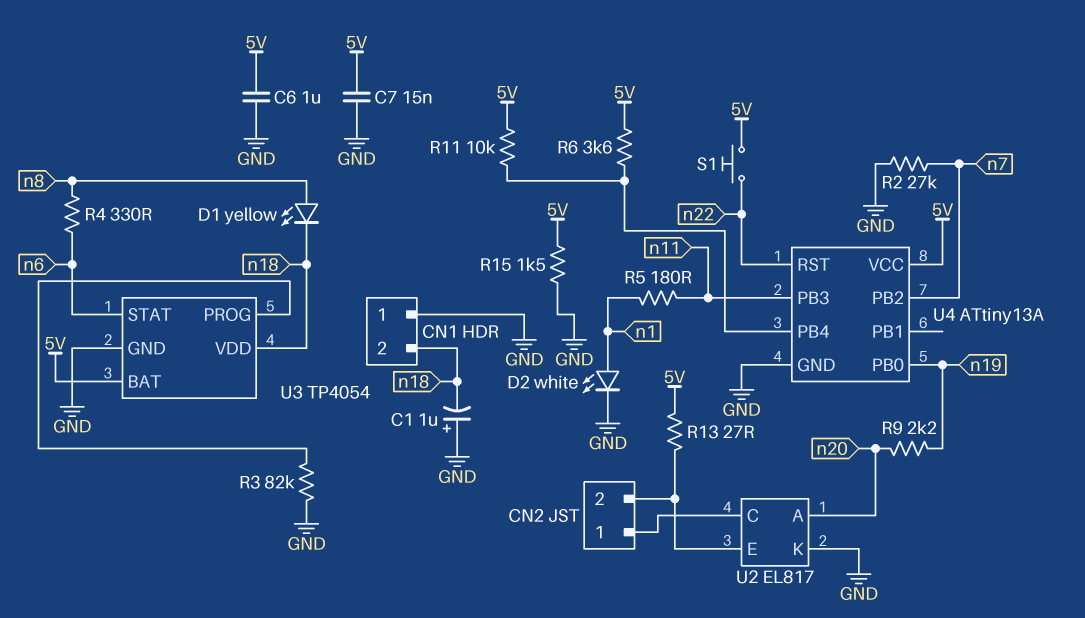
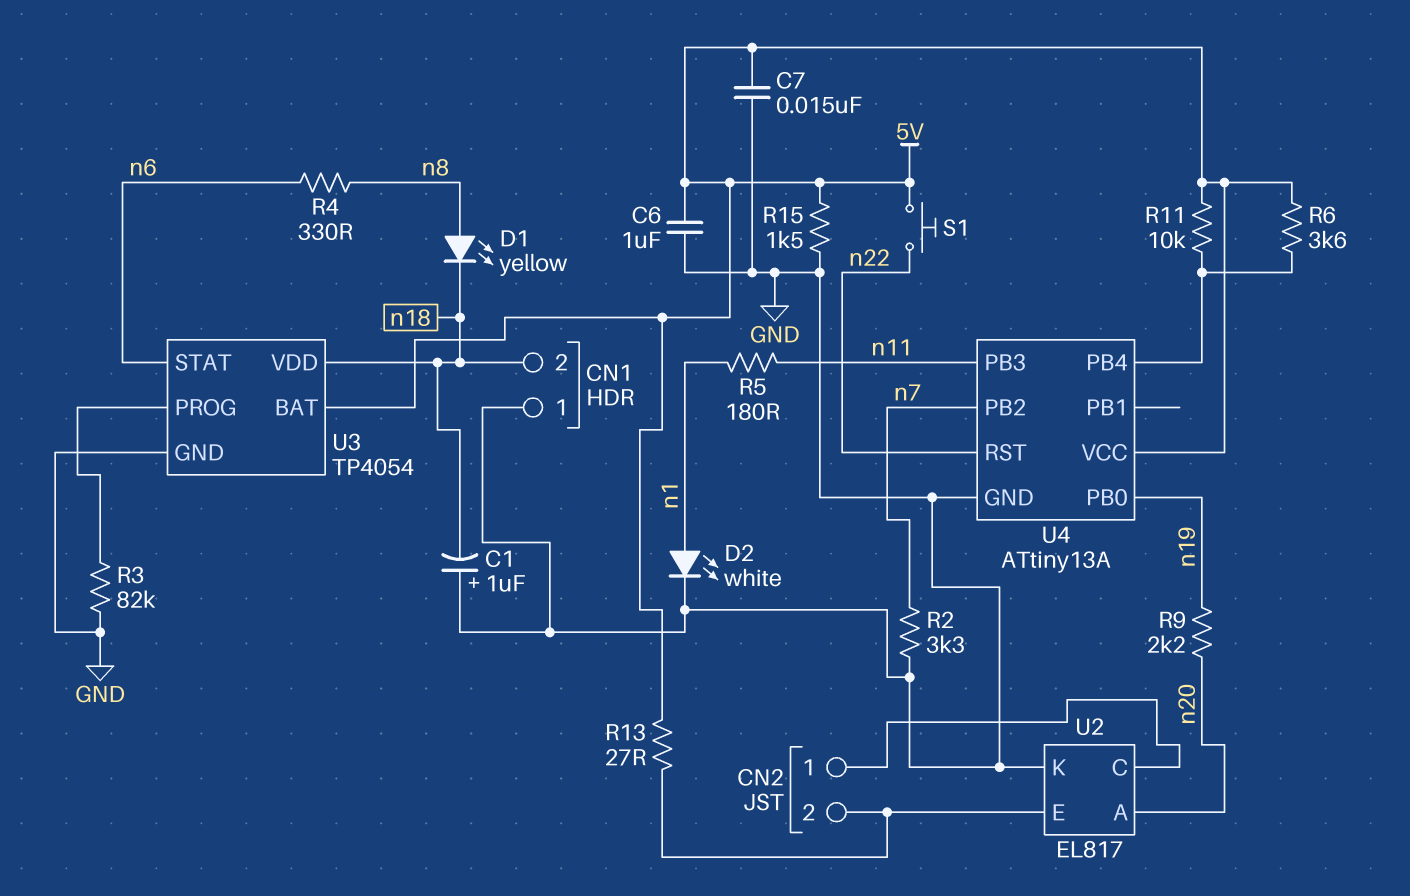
R2: 27k (GND, n7) -> 3.3k (GND, n7)

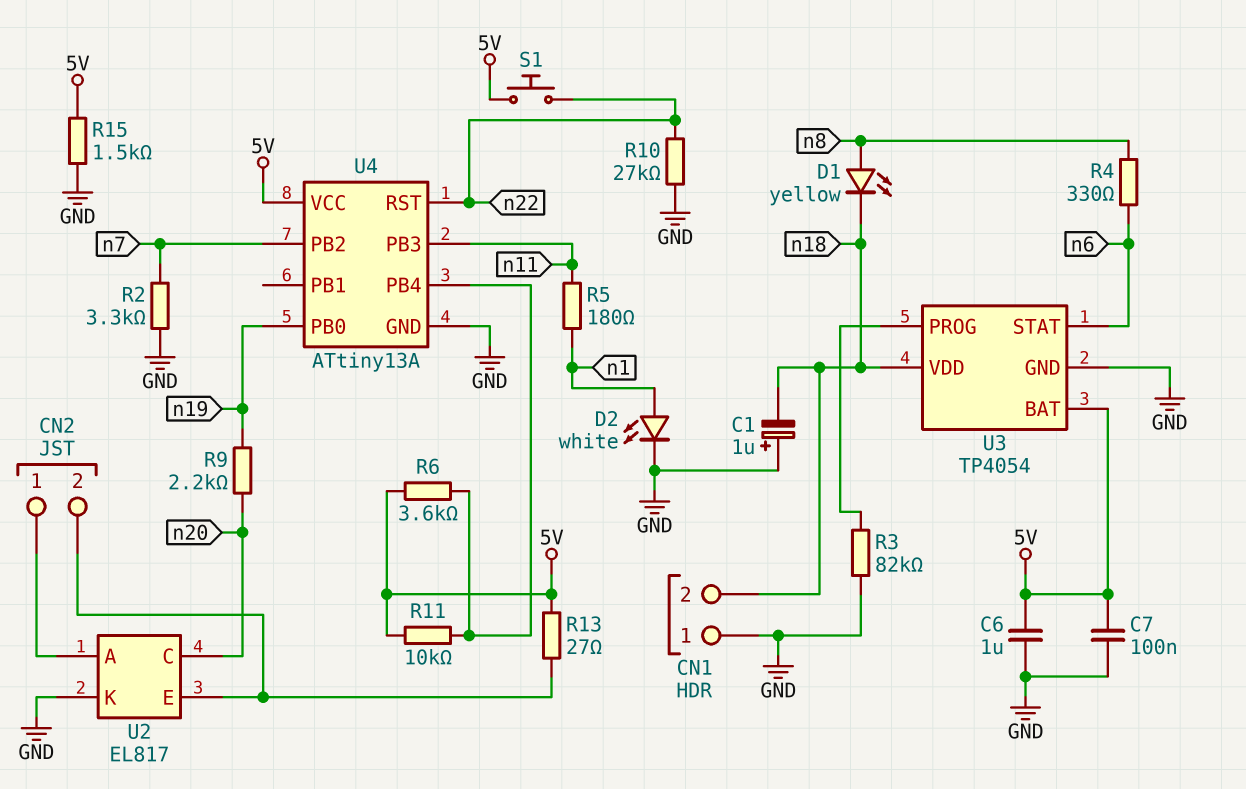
C7: 15nF (5V, GND) -> 100nF (5V, GND)
R10: none -> 27k (GND, n22)
U2 pin A: n20 -> CN2/1
U2 pin C: CN2/1 -> n20

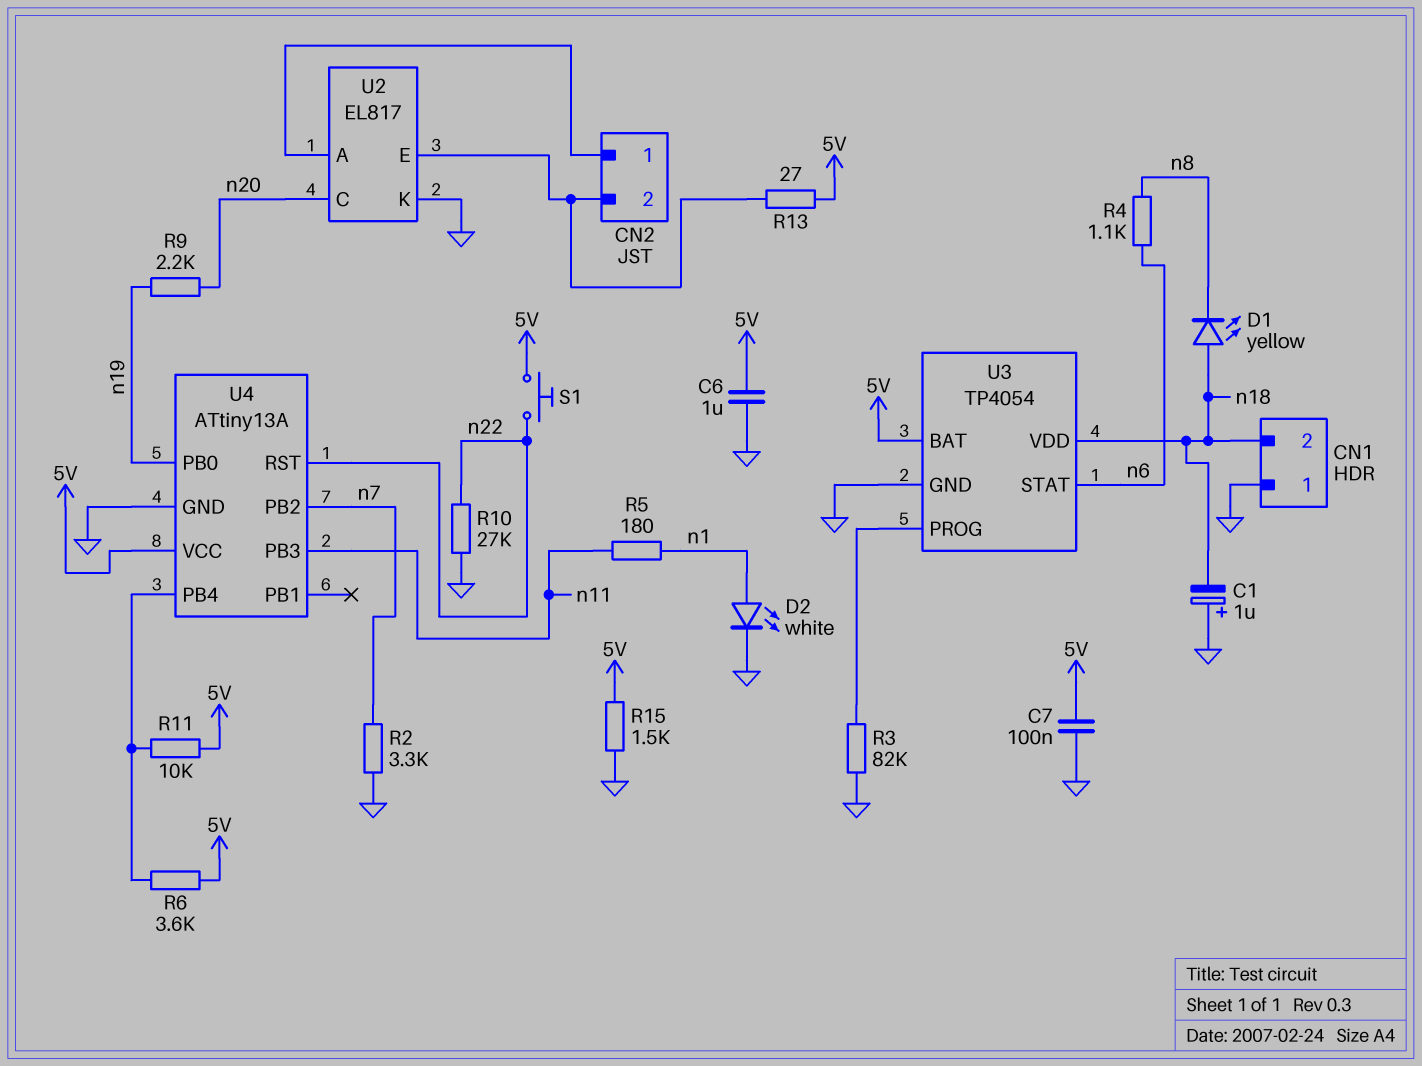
D1: LED yellow (A n8, K n18) -> LED yellow (A n18, K n8)
R4: 330 (n6, n8) -> 1.1k (n6, n8)

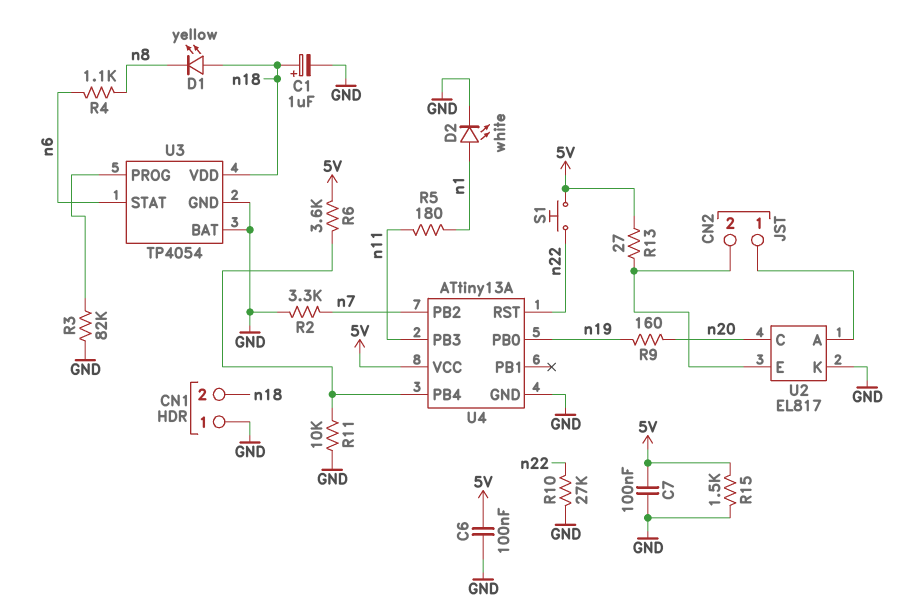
C1: 1uF (plus GND, minus n18) -> 1uF (plus n18, minus GND)
C6: 1uF (5V, GND) -> 100nF (5V, GND)
R9: 2.2k (n19, n20) -> 160 (n19, n20)
R11: 10k (5V, U4/PB4) -> 10k (GND, U4/PB4)
U3 pin BAT: 5V -> GND

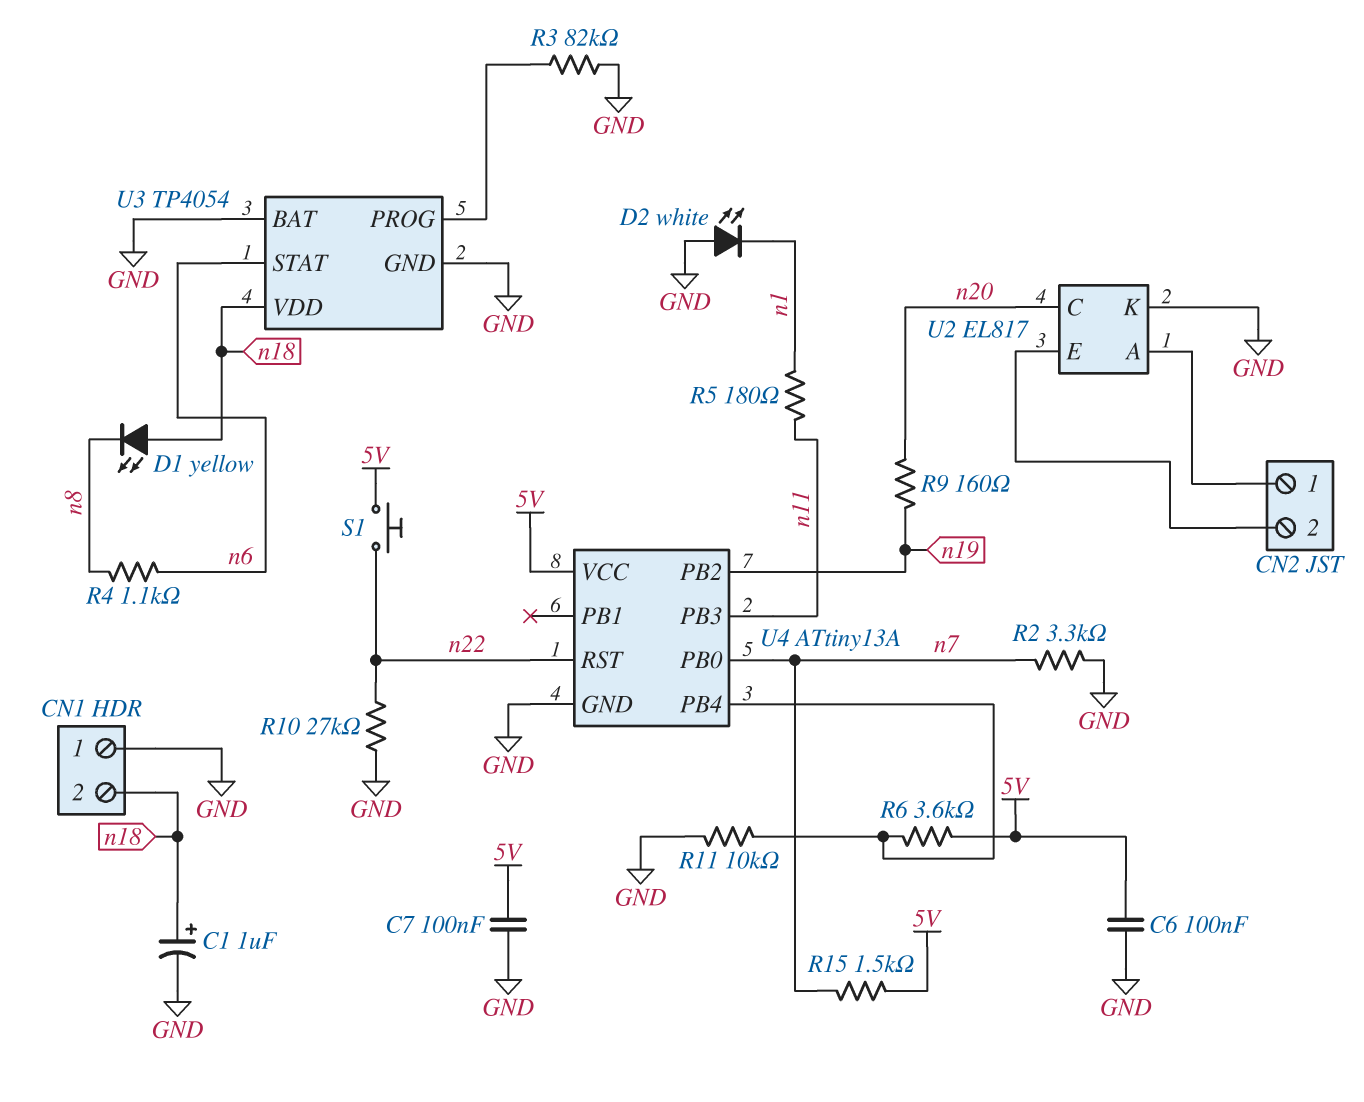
D2: LED white (A n1, K GND) -> LED white (A GND, K n1)
R13: 27 (5V, CN2/2) -> none
R15: 1.5k (5V, GND) -> 1.5k (5V, n7)
U4 pin PB0: n19 -> n7
U4 pin PB2: n7 -> n19

